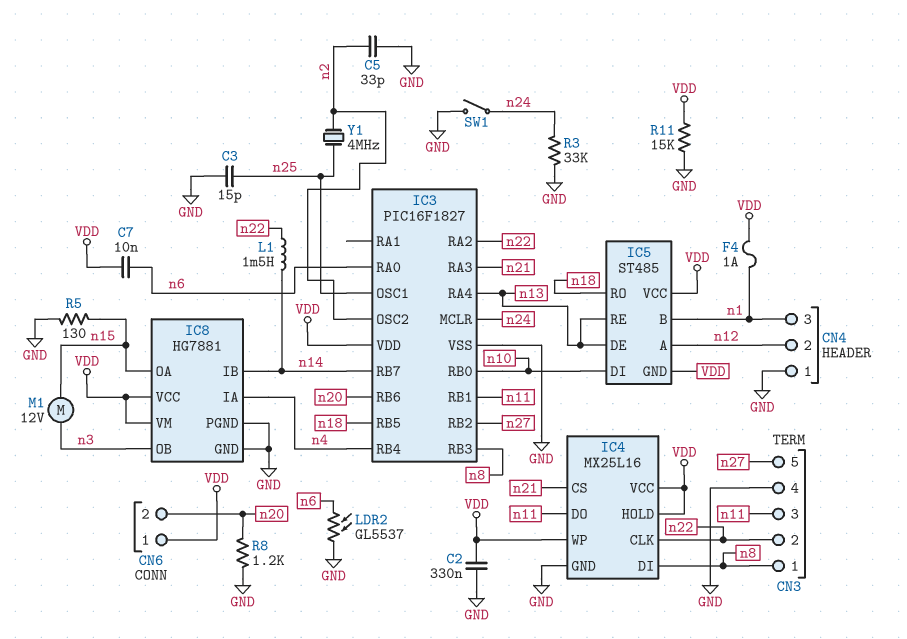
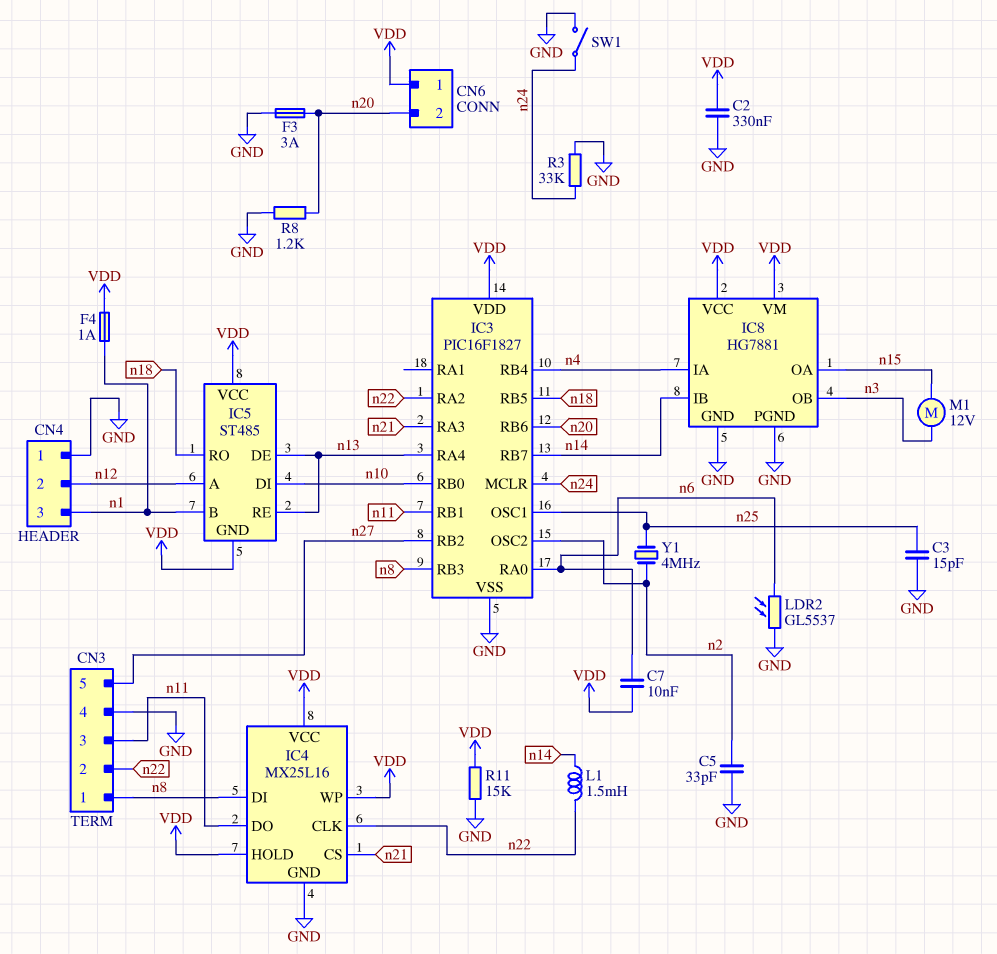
F3: none -> 3A (GND, n20)
R5: 130 (GND, n15) -> none

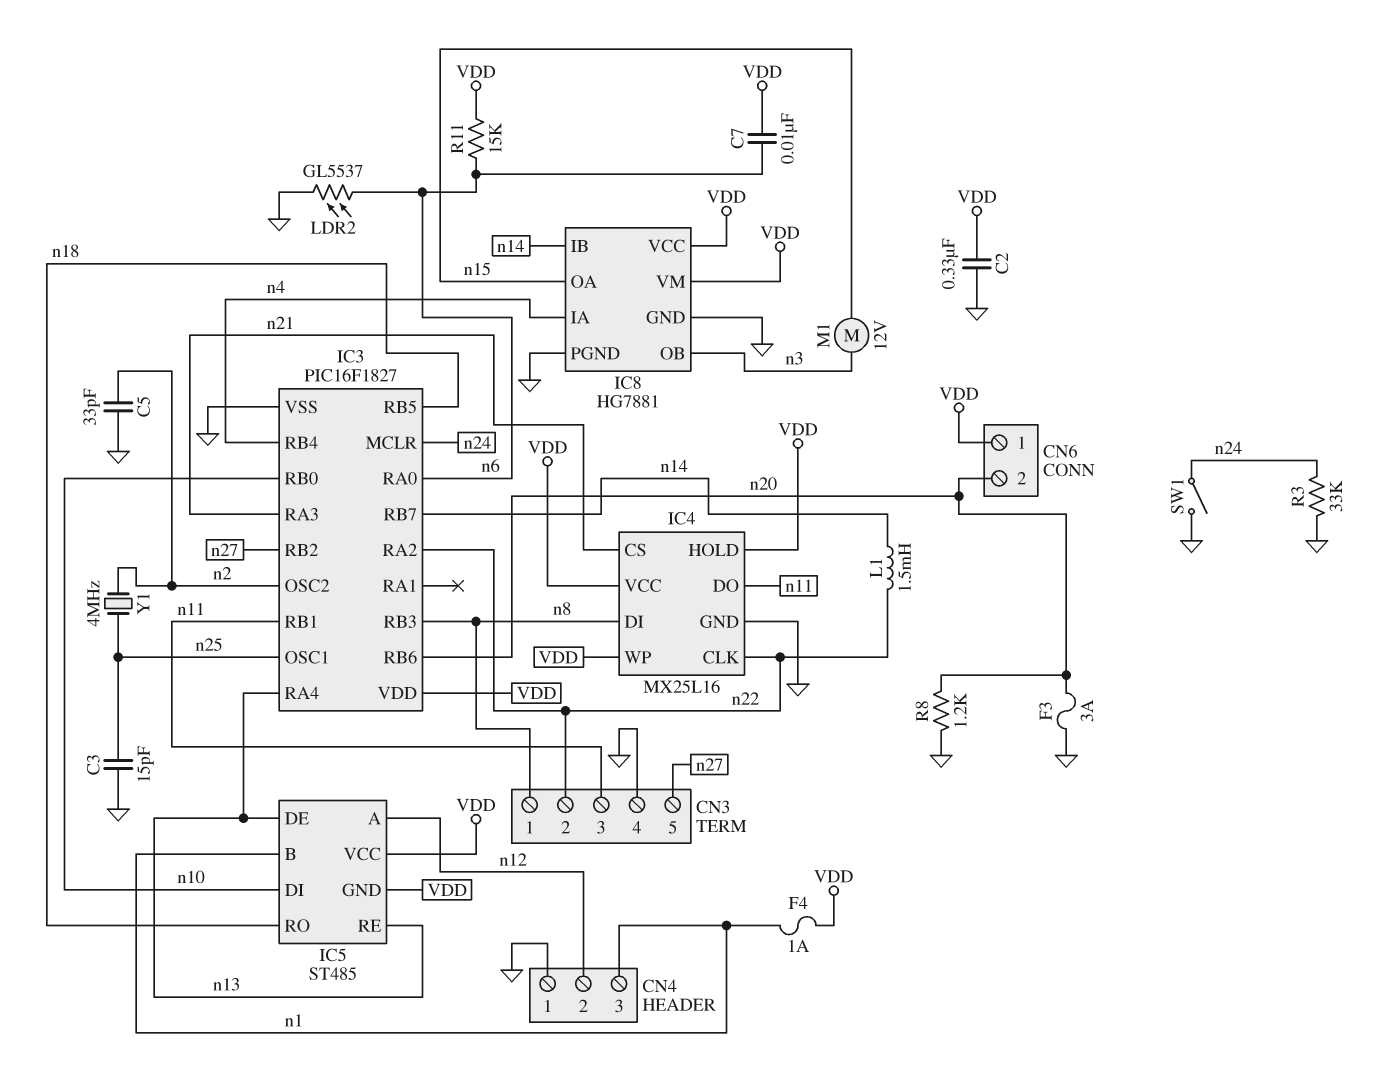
R11: 15k (GND, VDD) -> 15k (VDD, n6)

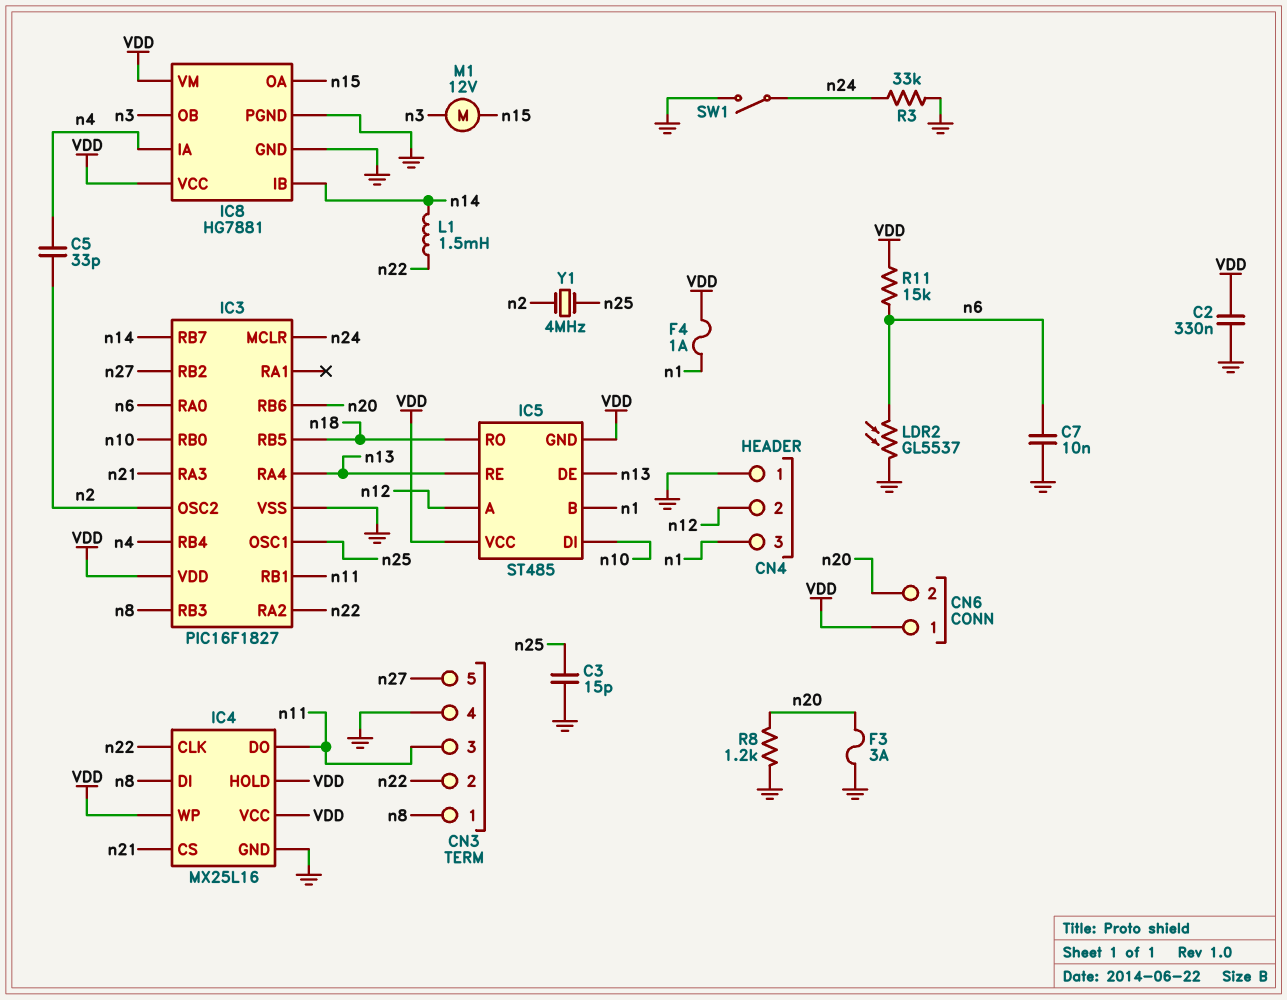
C5: 33pF (GND, n2) -> 33pF (n2, n4)
C7: 10nF (VDD, n6) -> 10nF (GND, n6)

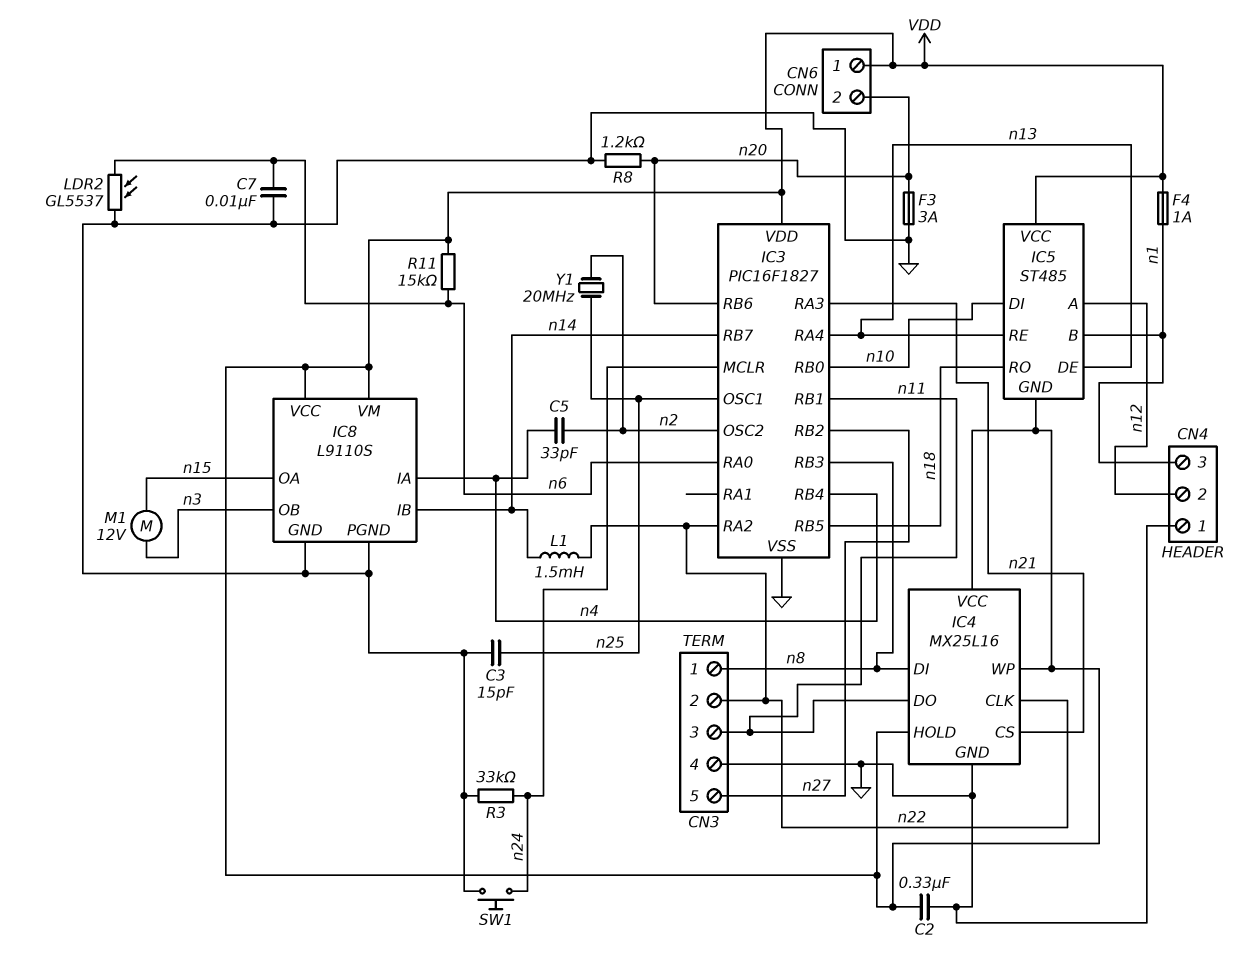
IC8: HG7881 -> L9110S
SW1: switch (GND, n24) -> button (GND, n24)
Y1: 4MHz (n2, n25) -> 20MHz (n2, n25)

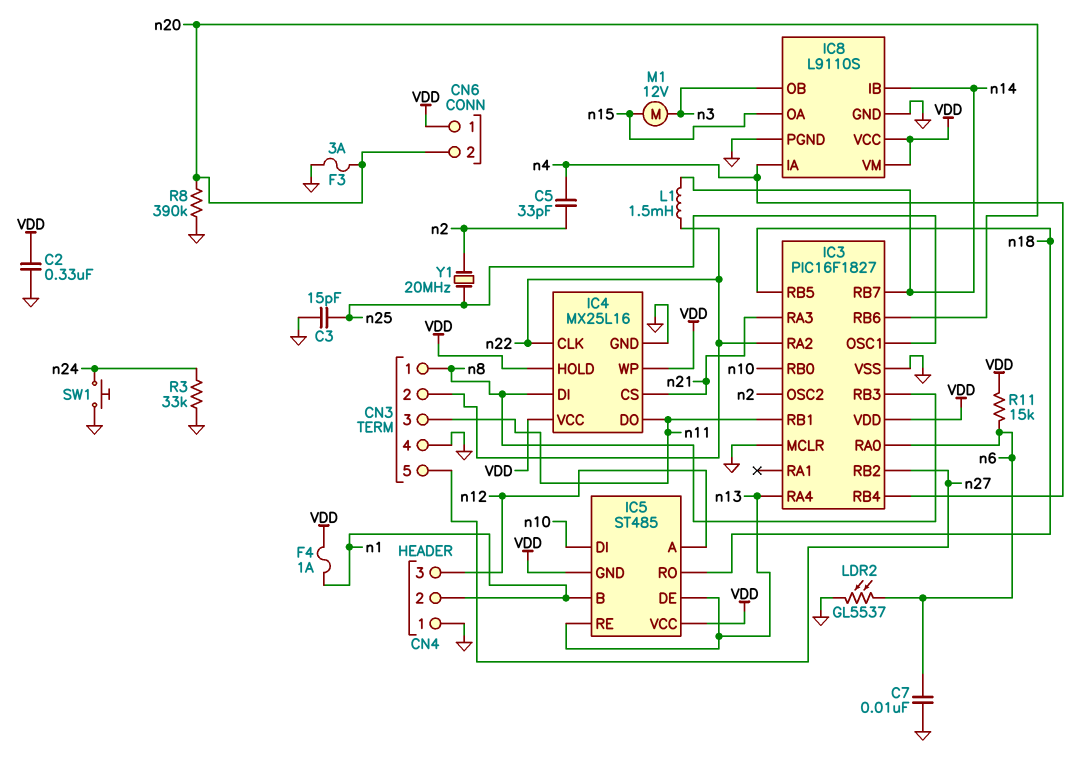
CN4 pin 2: n12 -> n1
CN4 pin 3: n1 -> n12
IC3 pin MCLR: n24 -> GND
R8: 1.2k (GND, n20) -> 390k (GND, n20)

